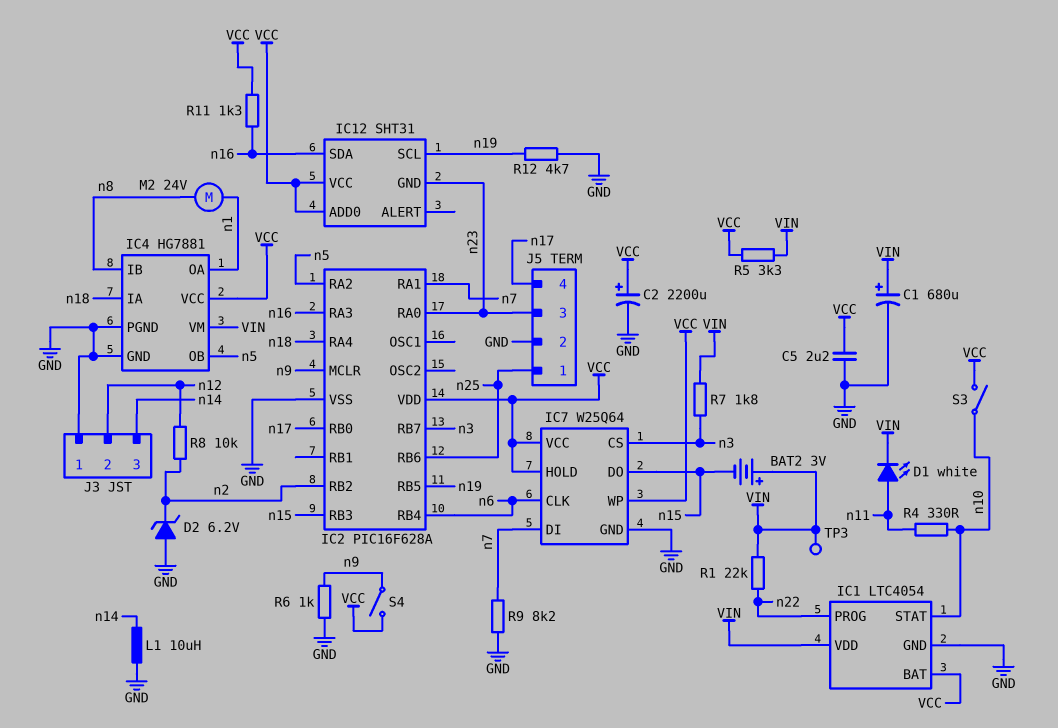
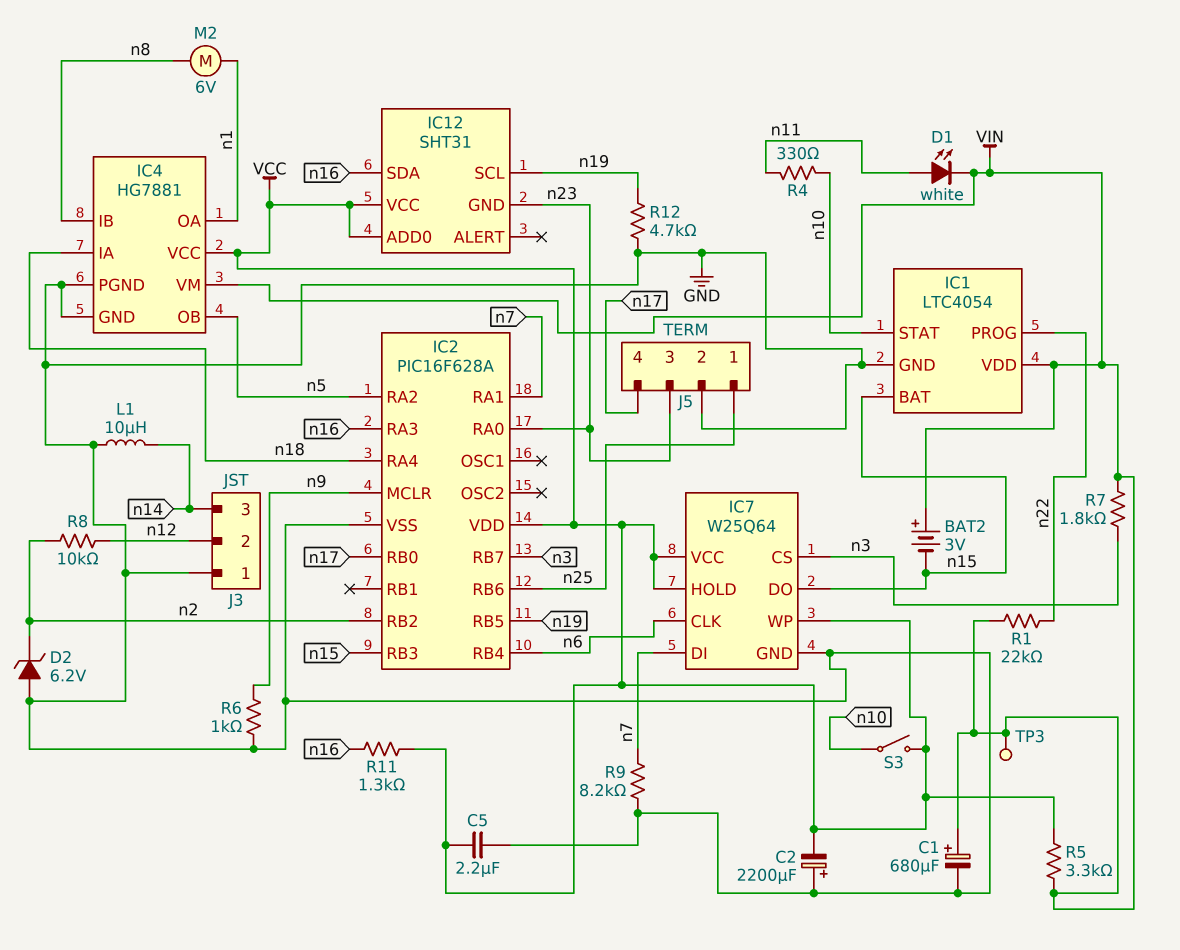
C2: 2200uF (plus VCC, minus GND) -> 2200uF (plus GND, minus VCC)
IC1 pin BAT: VCC -> n15
M2: motor 24V (n1, n8) -> motor 6V (n1, n8)
S4: switch (VCC, n9) -> none

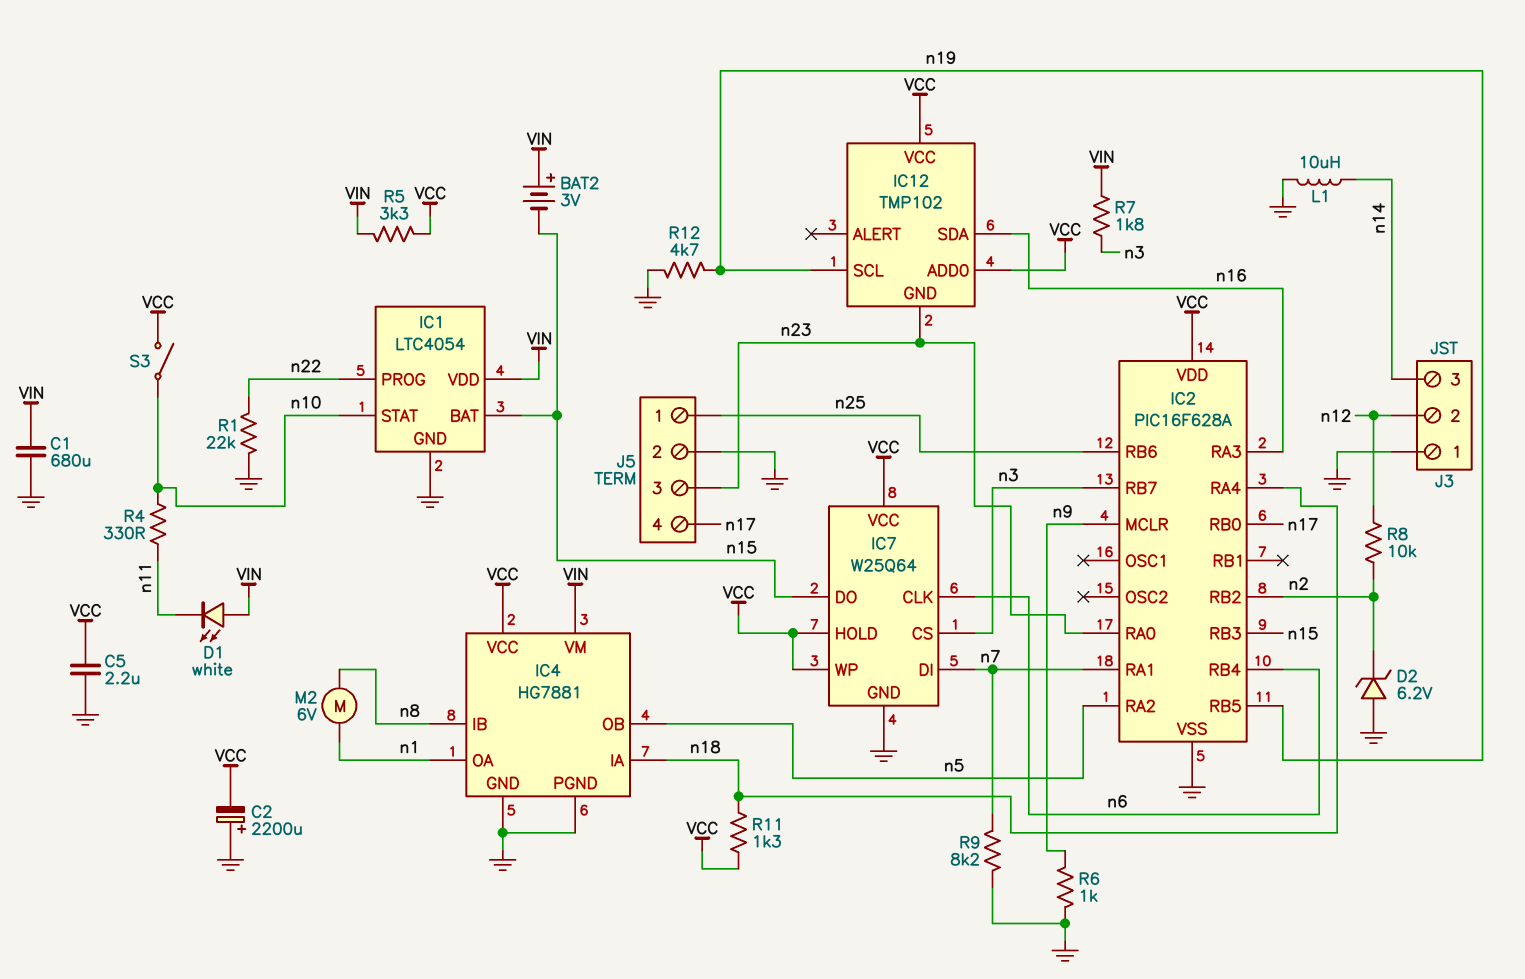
C1: 680uF (plus VIN, minus GND) -> 680uF (GND, VIN)
D1: LED white (A n11, K VIN) -> LED white (A VIN, K n11)
IC12: SHT31 -> TMP102
R1: 22k (VIN, n22) -> 22k (GND, n22)
R11: 1.3k (VCC, n16) -> 1.3k (VCC, n18)
TP3: test point (VIN) -> none

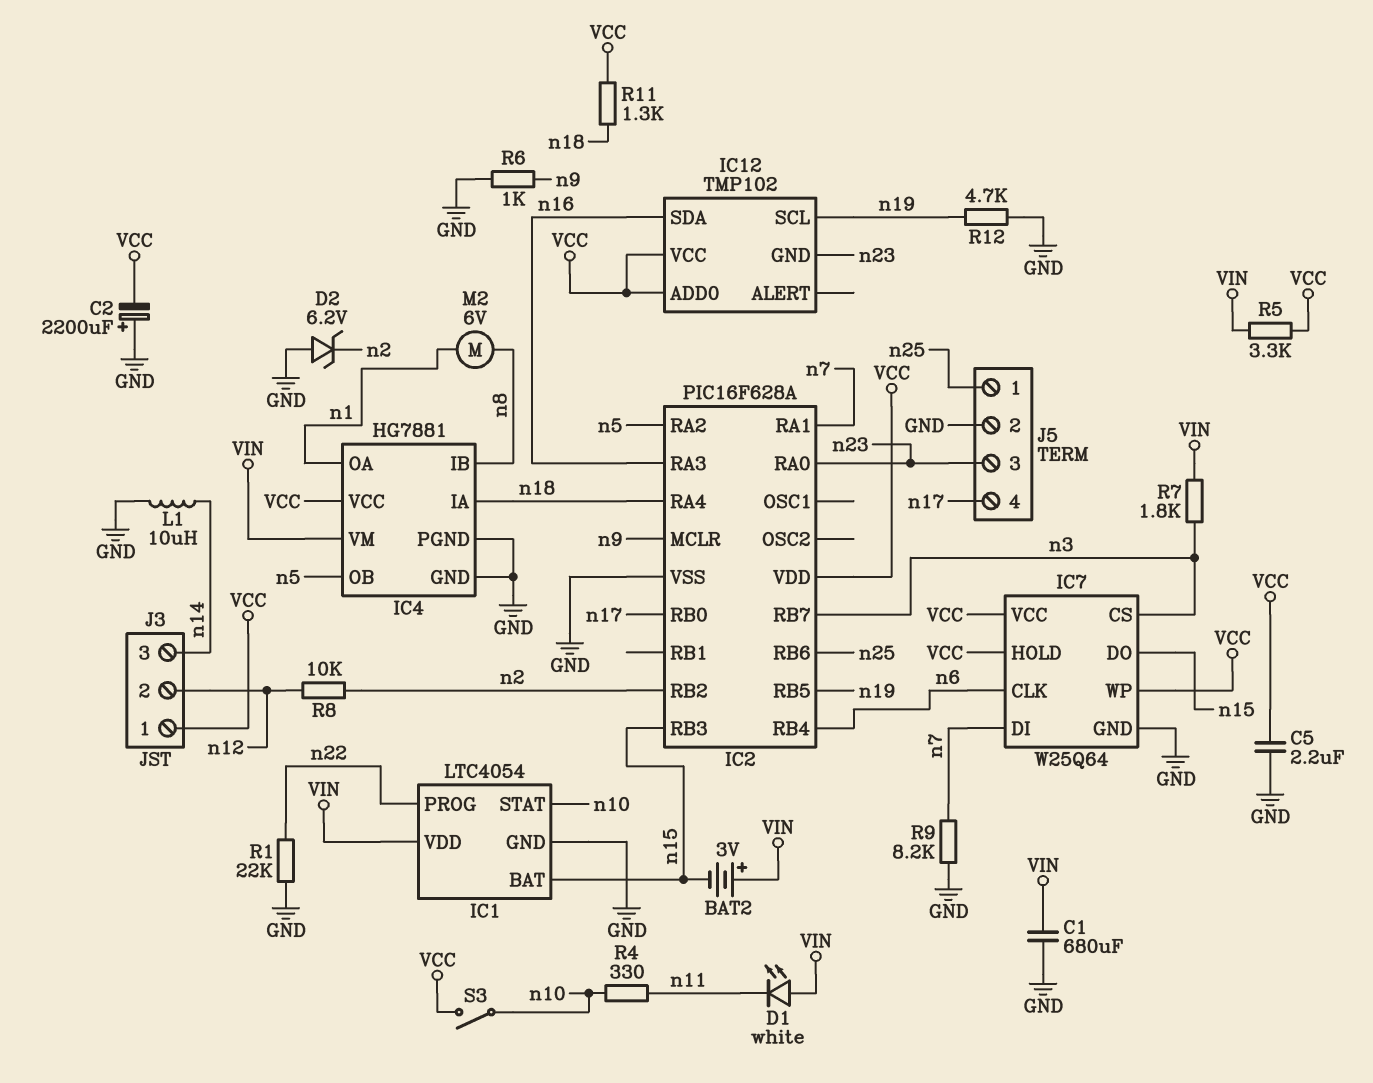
J3 pin 1: GND -> VCC

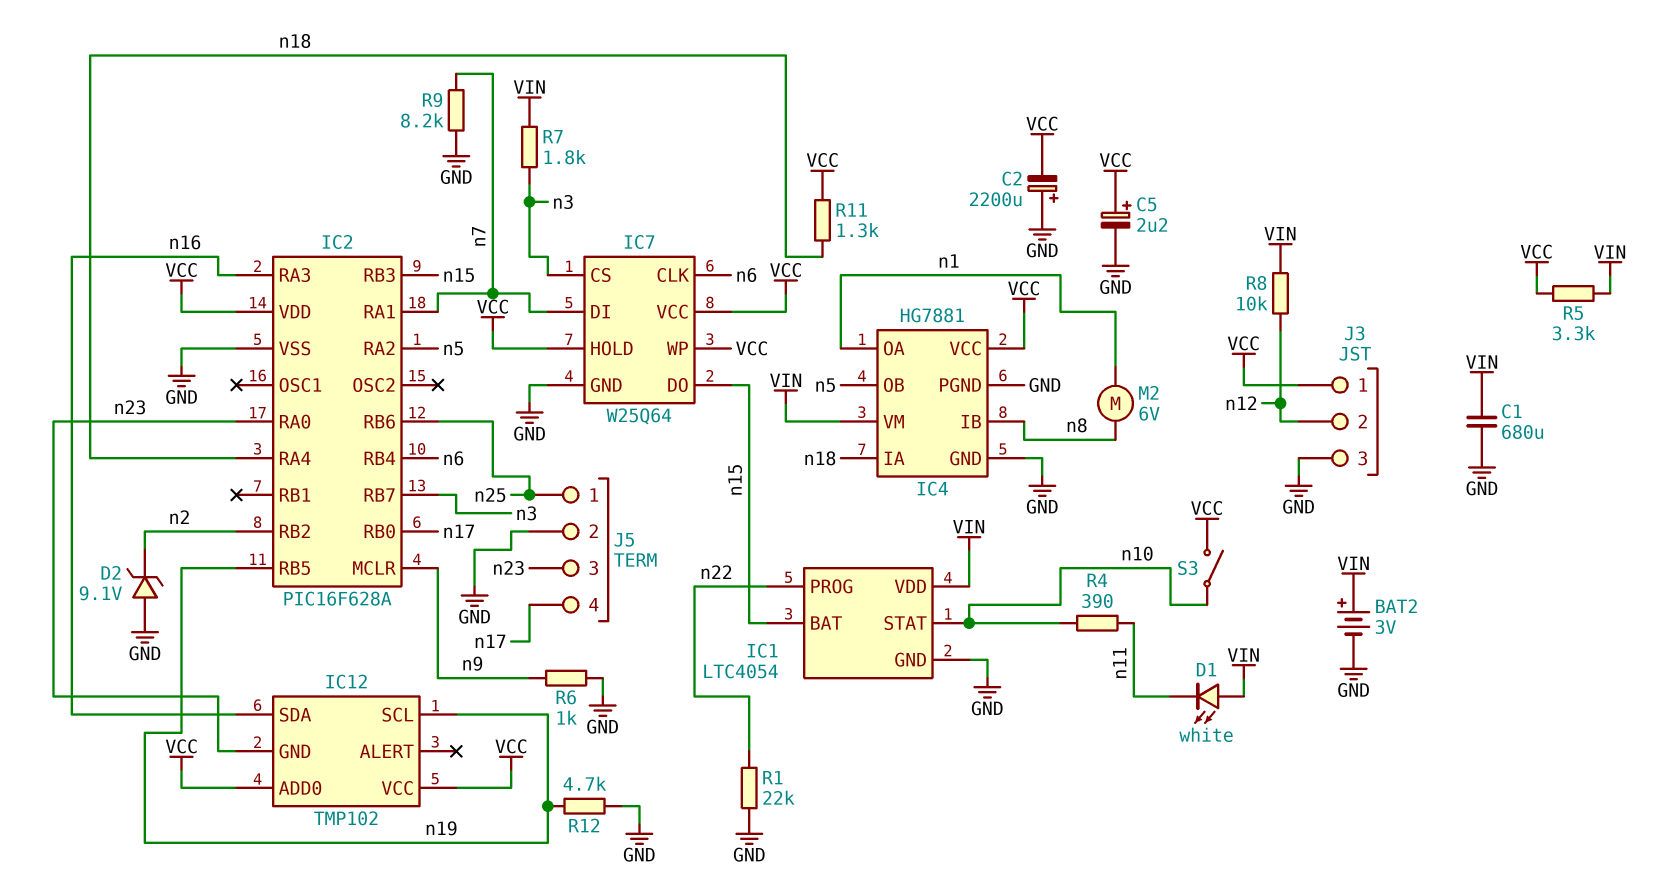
BAT2: 3V (plus VIN, minus n15) -> 3V (plus VIN, minus GND)
C5: 2.2uF (GND, VCC) -> 2.2uF (plus VCC, minus GND)
D2: zener 6.2V (A GND, K n2) -> zener 9.1V (A GND, K n2)
J3 pin 3: n14 -> GND
L1: 10uH (GND, n14) -> none
R4: 330 (n10, n11) -> 390 (n10, n11)
R8: 10k (n2, n12) -> 10k (VIN, n12)

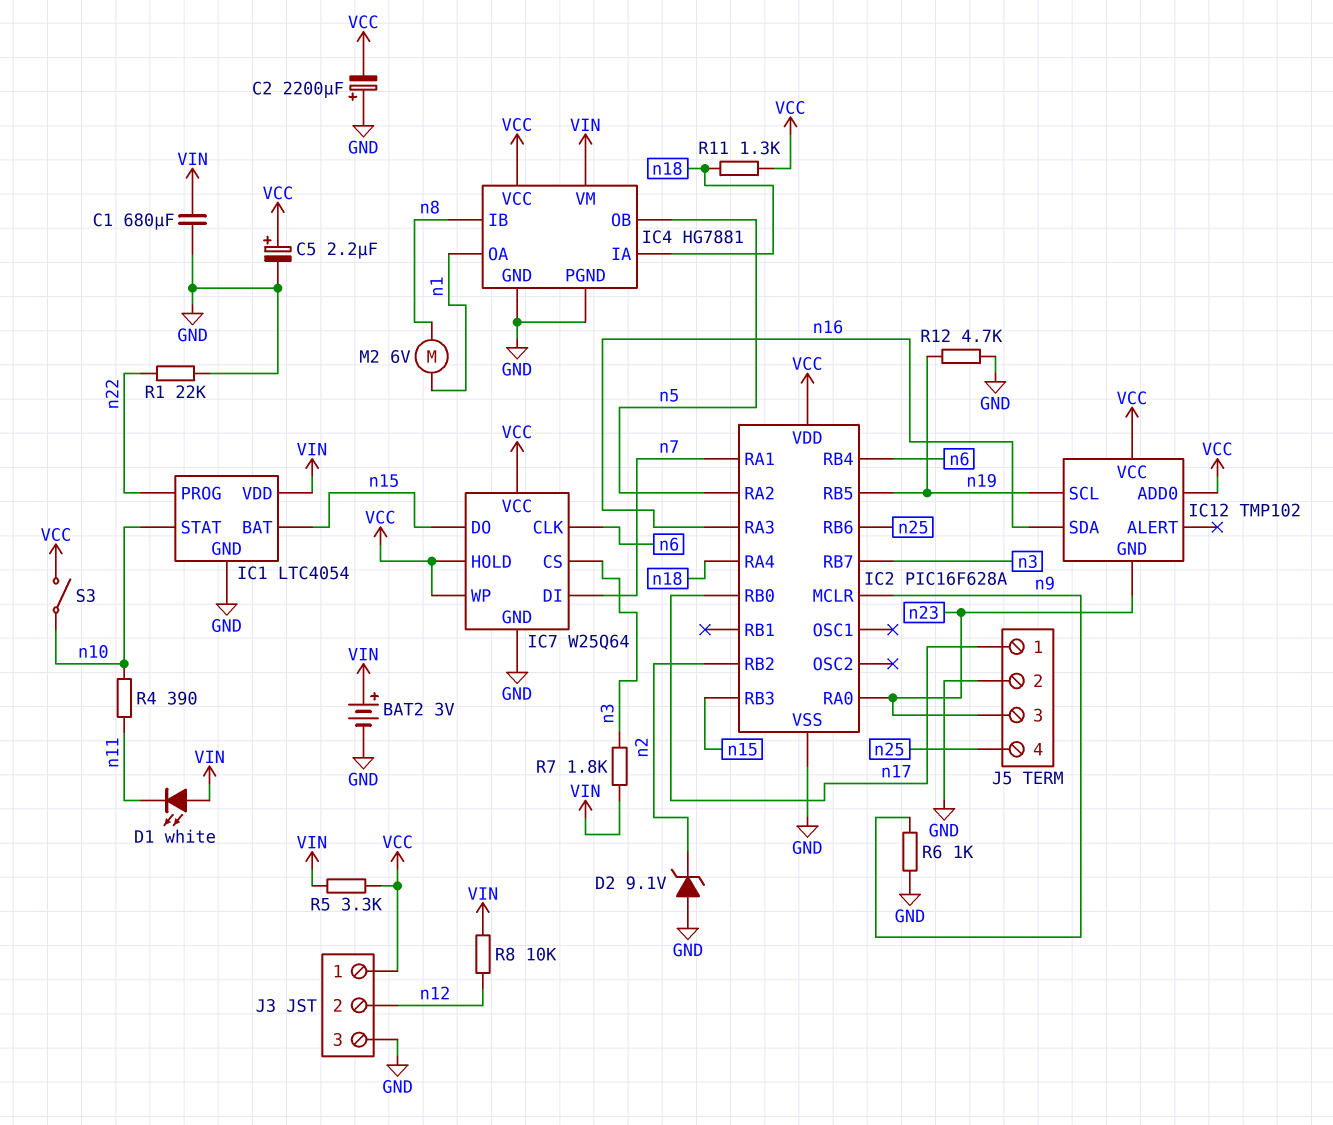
J5 pin 1: n25 -> n17
J5 pin 4: n17 -> n25
R9: 8.2k (GND, n7) -> none

